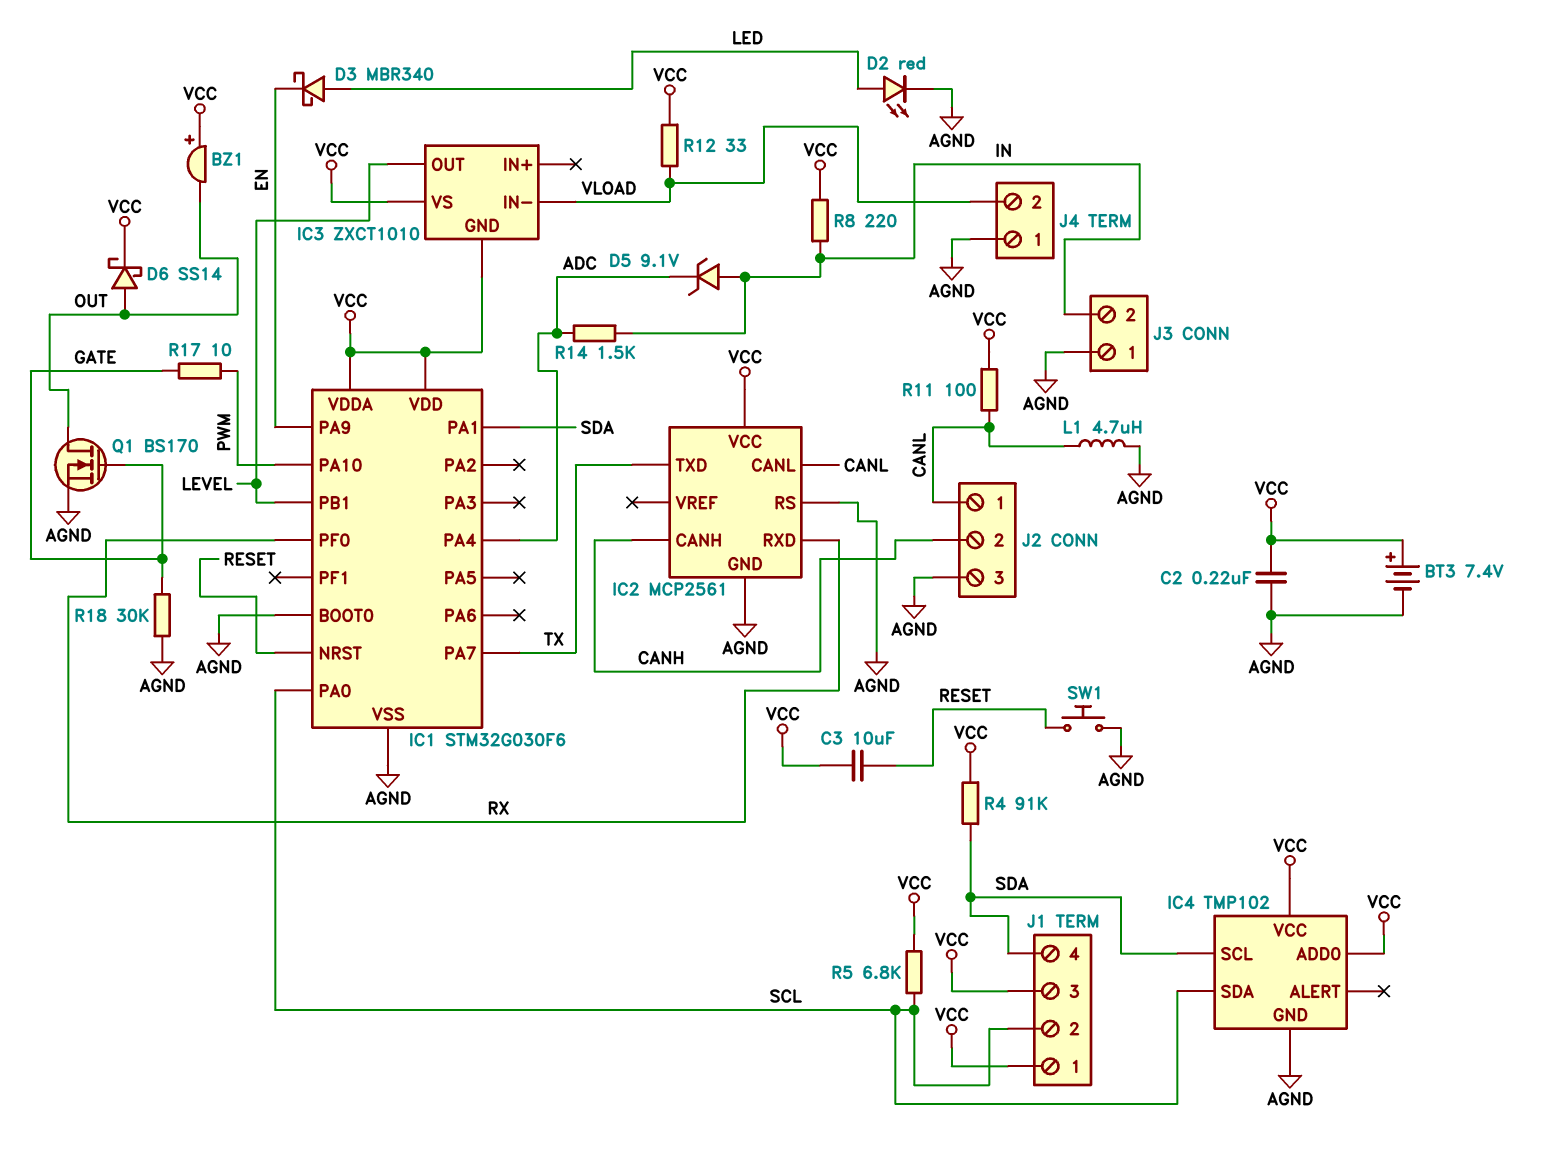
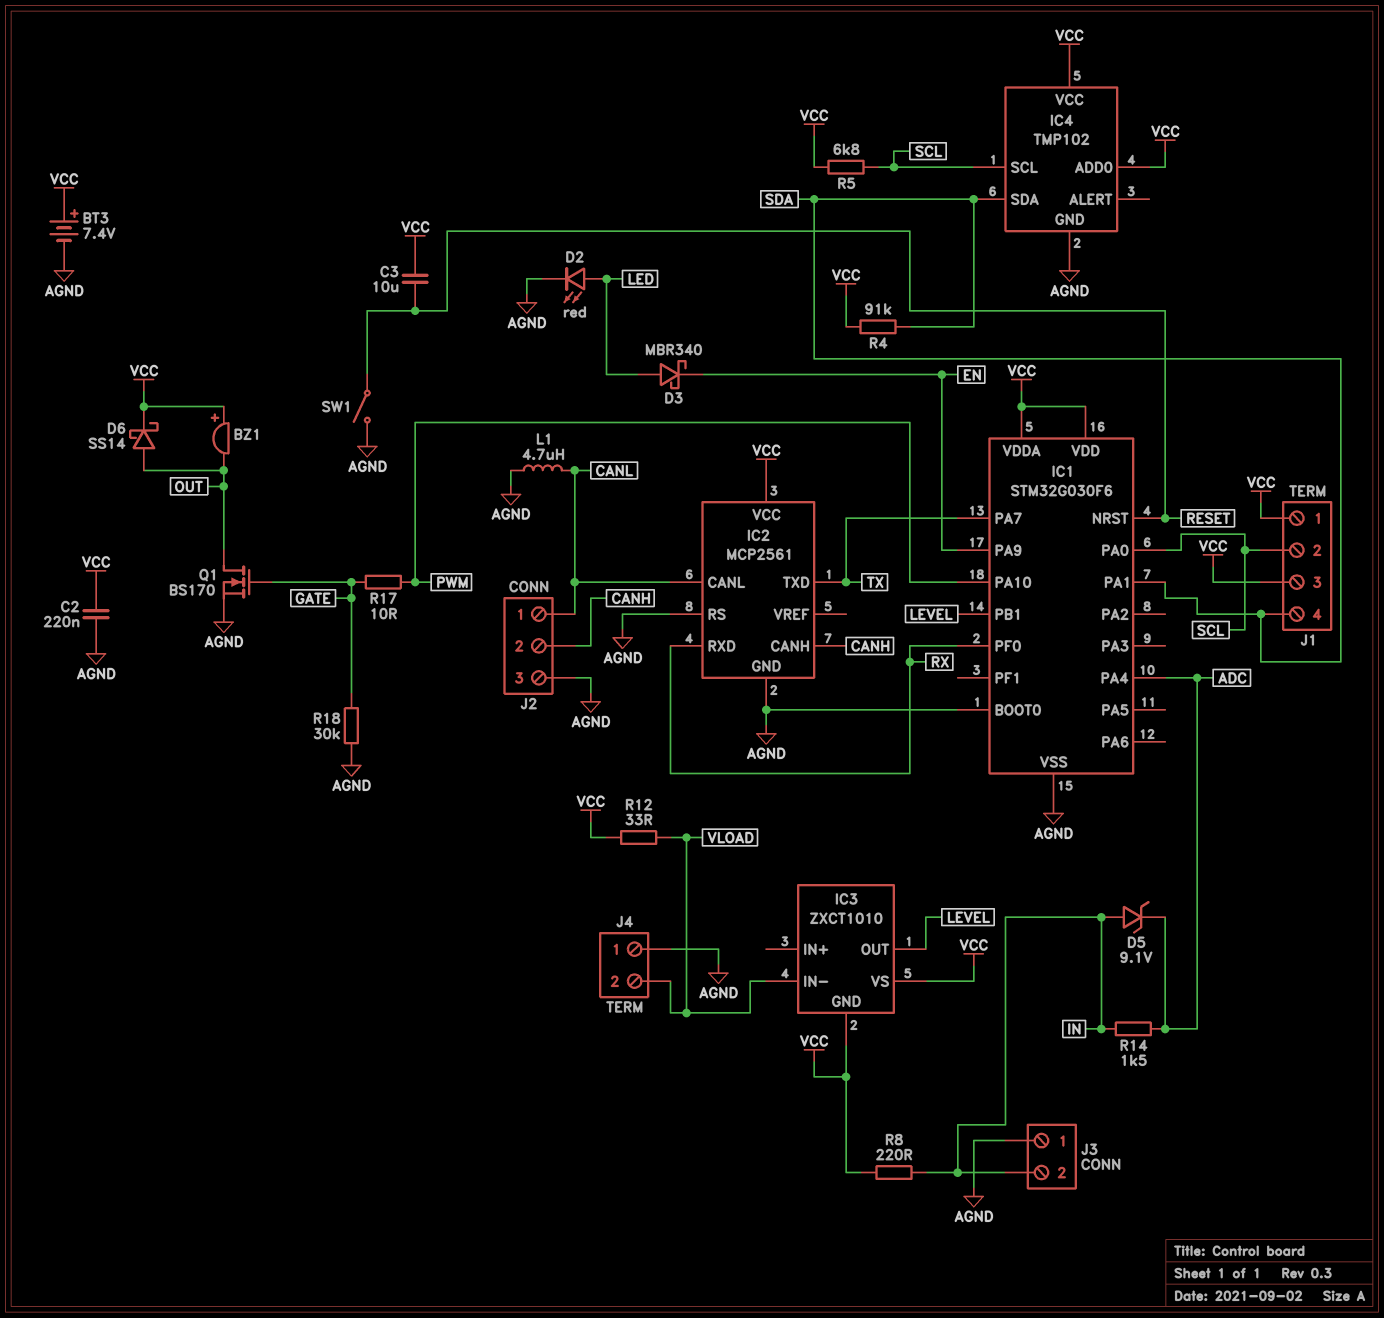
IC4 pin SCL: SDA -> SCL
IC4 pin SDA: SCL -> SDA
R11: 100 (CANL, VCC) -> none
SW1: button (AGND, RESET) -> switch (AGND, RESET)

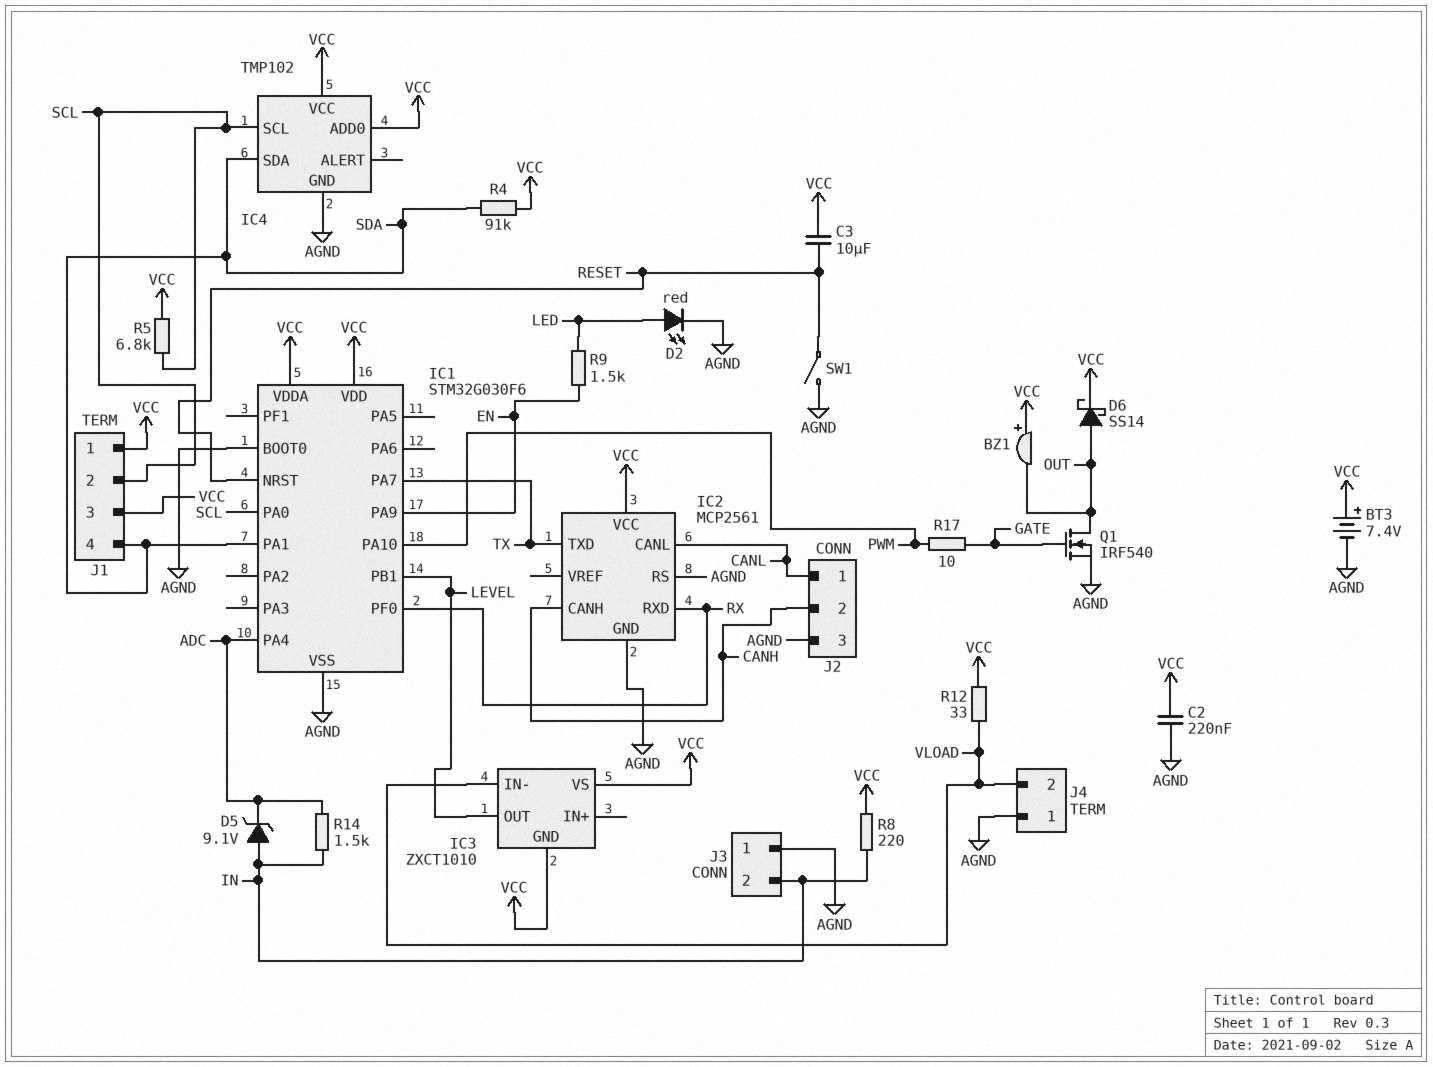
D3: schottky MBR340 (A LED, K EN) -> none
L1: 4.7uH (AGND, CANL) -> none
Q1: NMOS BS170 (G GATE, D OUT, S AGND) -> NMOS IRF540 (G GATE, D OUT, S AGND)
R9: none -> 1.5k (EN, LED)
R18: 30k (AGND, GATE) -> none

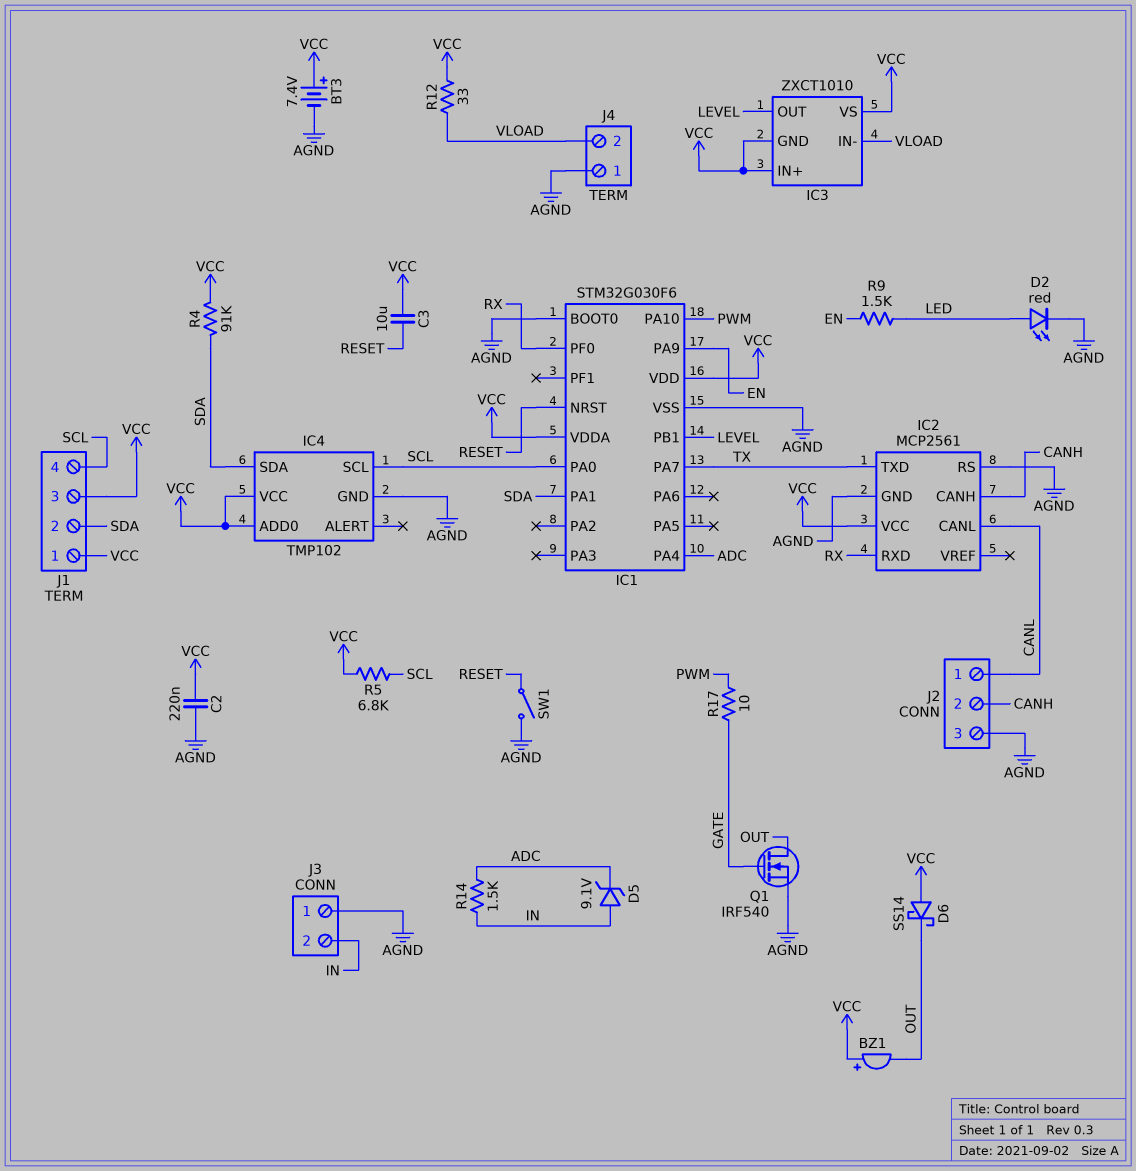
D6: schottky SS14 (A OUT, K VCC) -> schottky SS14 (A VCC, K OUT)
IC3 pin IN+: none -> VCC
J1 pin 2: SCL -> SDA
J1 pin 4: SDA -> SCL
R8: 220 (IN, VCC) -> none

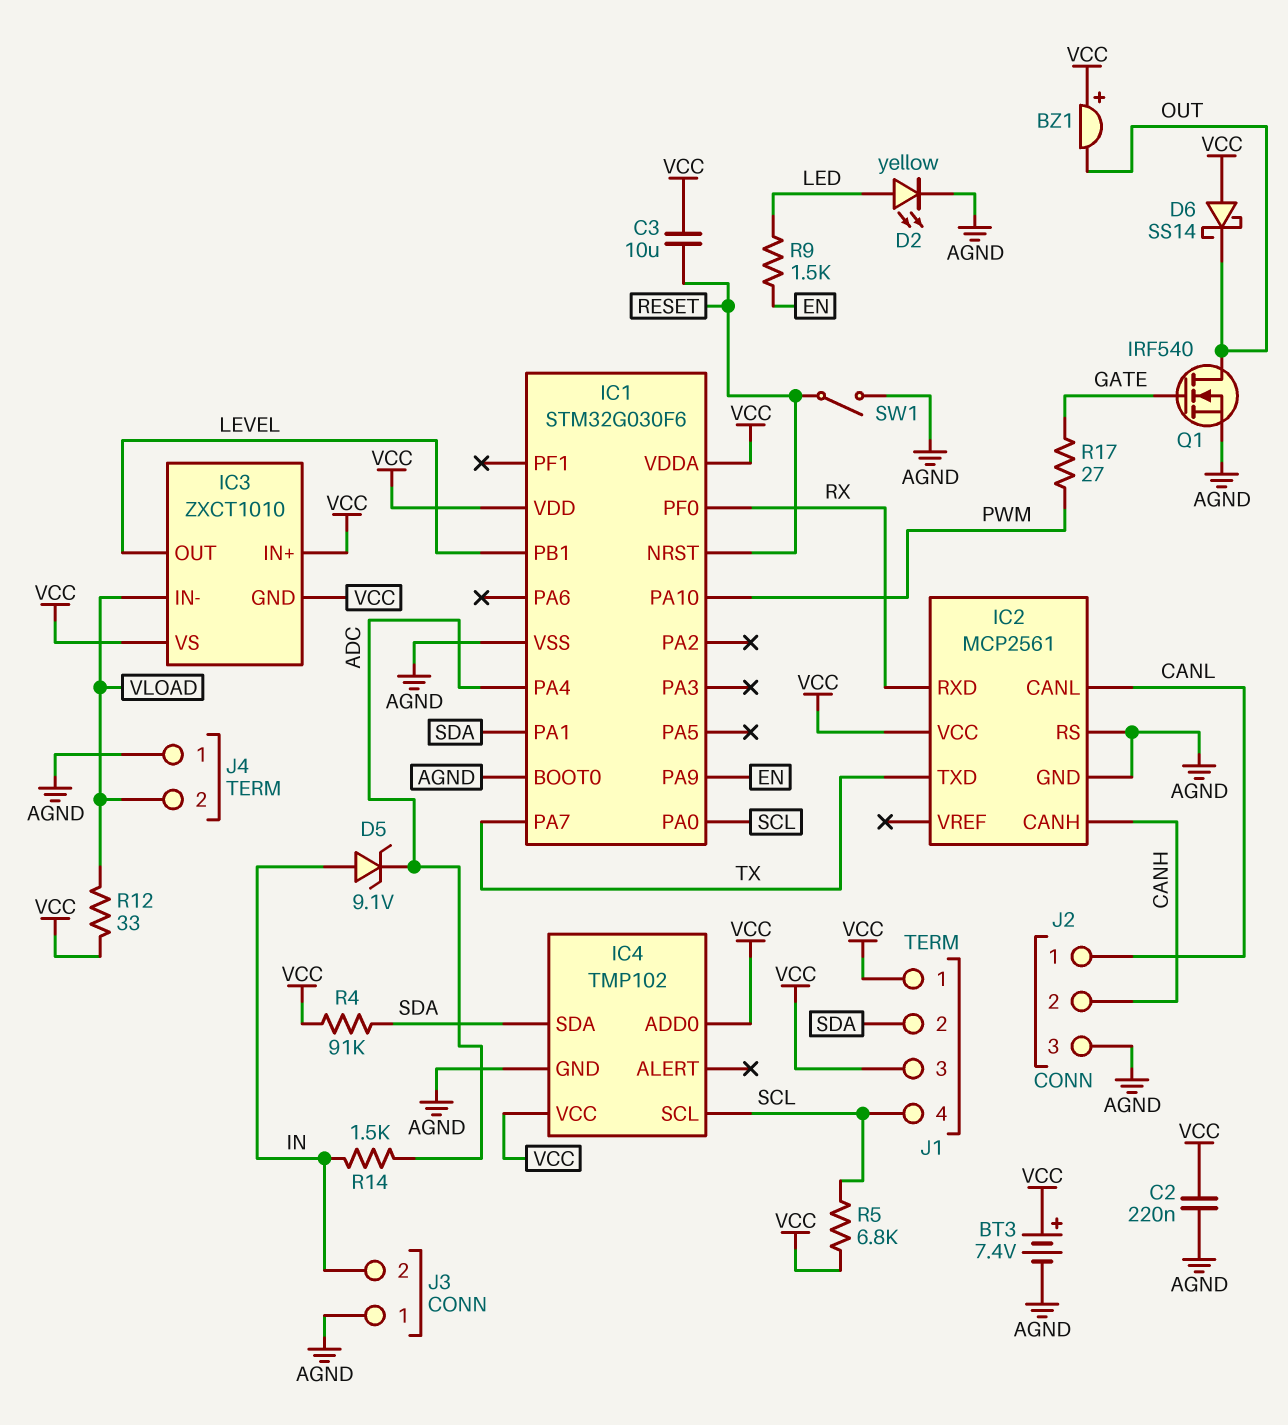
D2: LED red (A LED, K AGND) -> LED yellow (A LED, K AGND)
R17: 10 (GATE, PWM) -> 27 (GATE, PWM)

